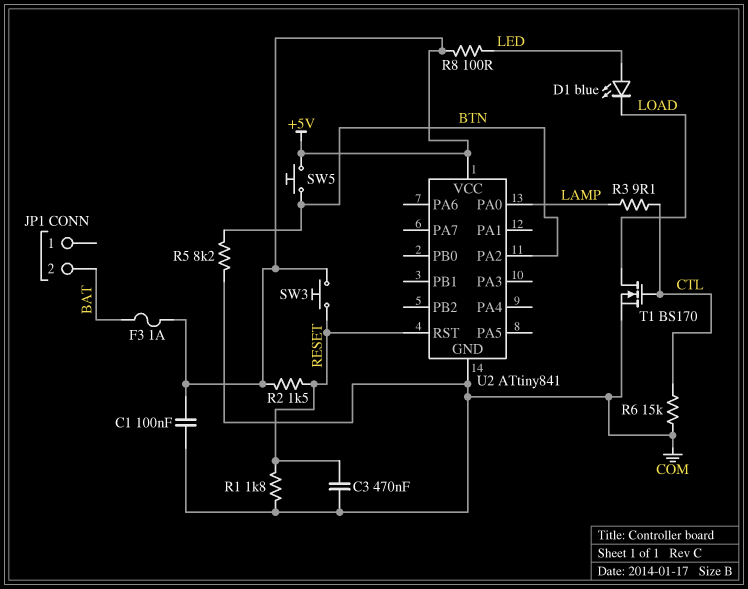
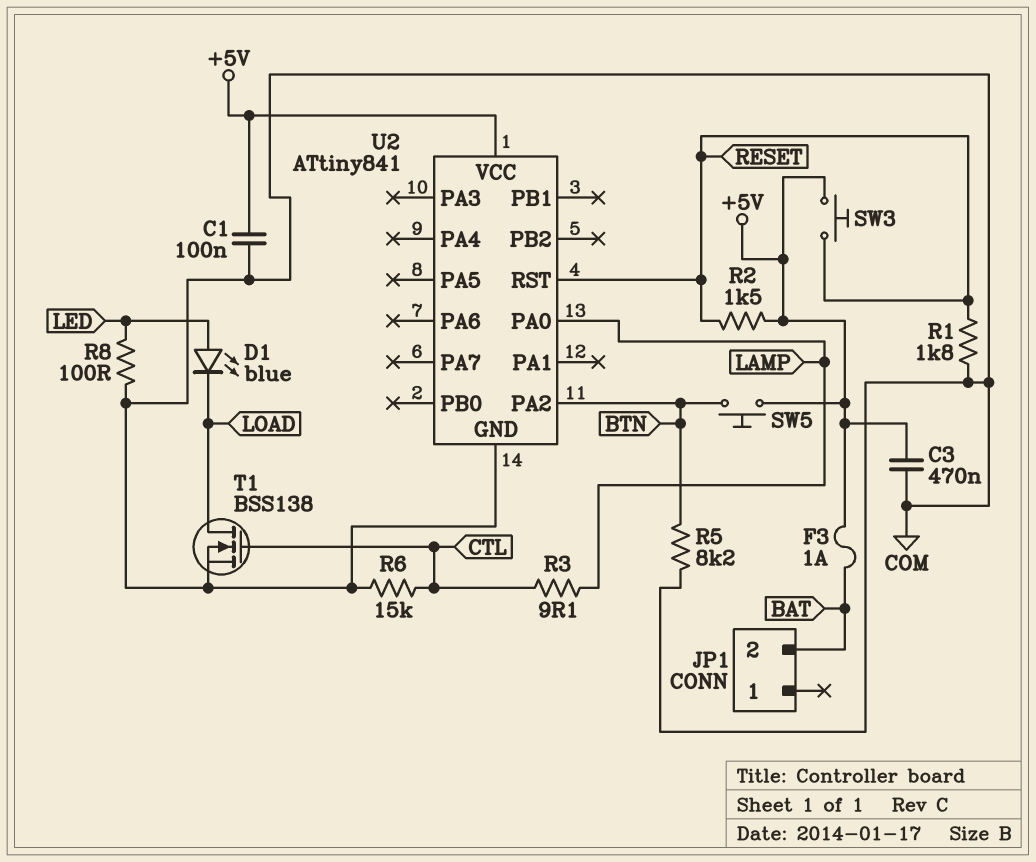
C3: 470nF (COM, RESET) -> 470nF (+5V, COM)
R8: 100 (+5V, LED) -> 100 (COM, LED)
T1: NMOS BS170 (G CTL, D LOAD, S COM) -> NMOS BSS138 (G CTL, D LOAD, S COM)

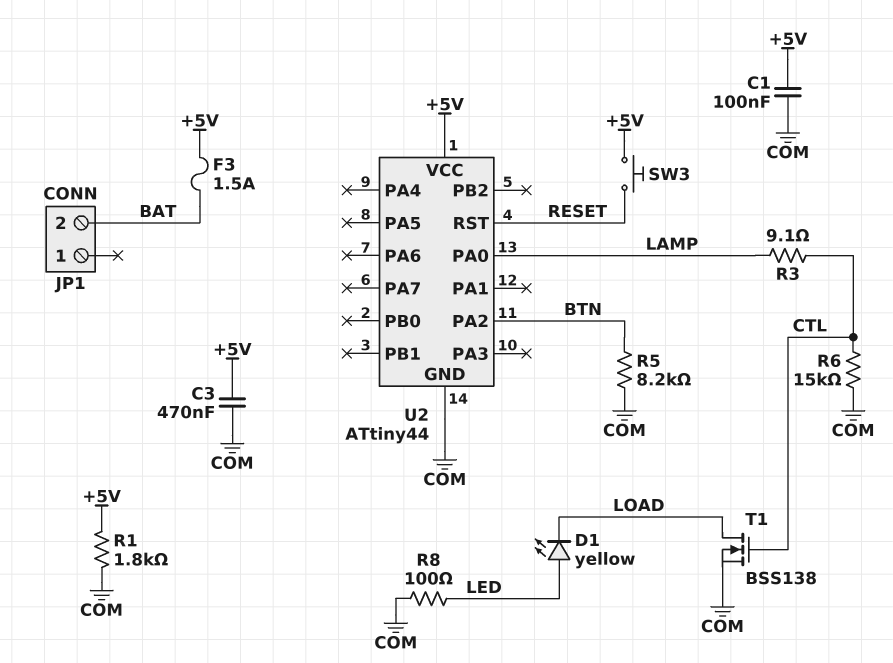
D1: LED blue (A LED, K LOAD) -> LED yellow (A LED, K LOAD)
F3: 1A (+5V, BAT) -> 1.5A (+5V, BAT)
R1: 1.8k (COM, RESET) -> 1.8k (+5V, COM)
R2: 1.5k (+5V, RESET) -> none
SW5: button (+5V, BTN) -> none
U2: ATtiny841 -> ATtiny44

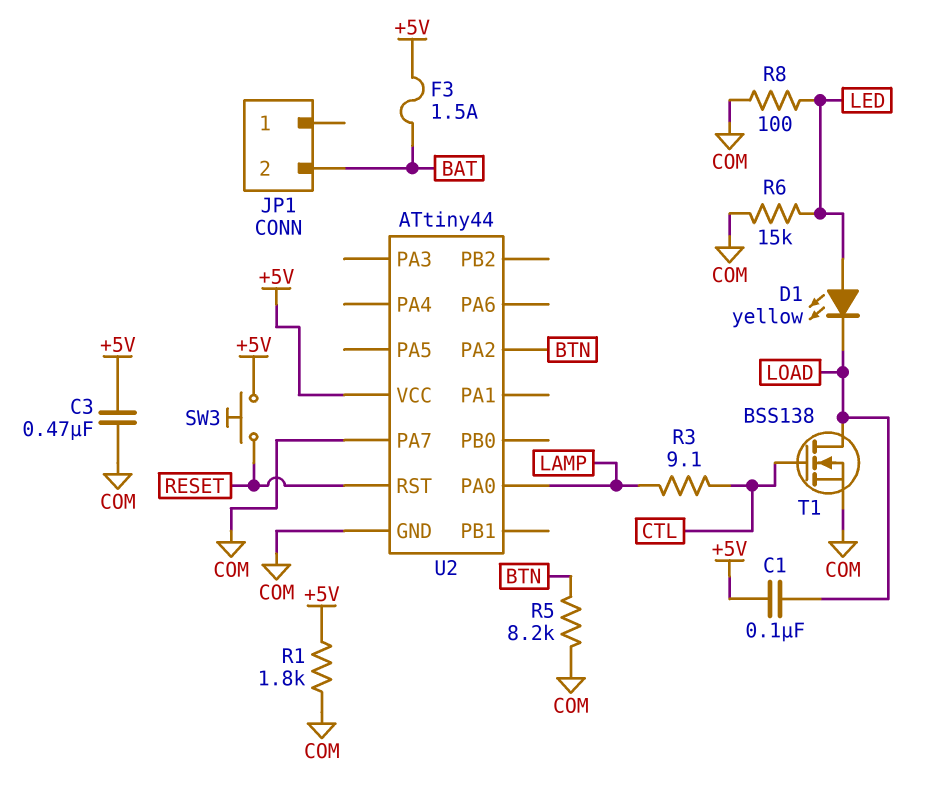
C1: 100nF (+5V, COM) -> 100nF (+5V, LOAD)
R6: 15k (COM, CTL) -> 15k (COM, LED)
U2 pin PA7: none -> COM

